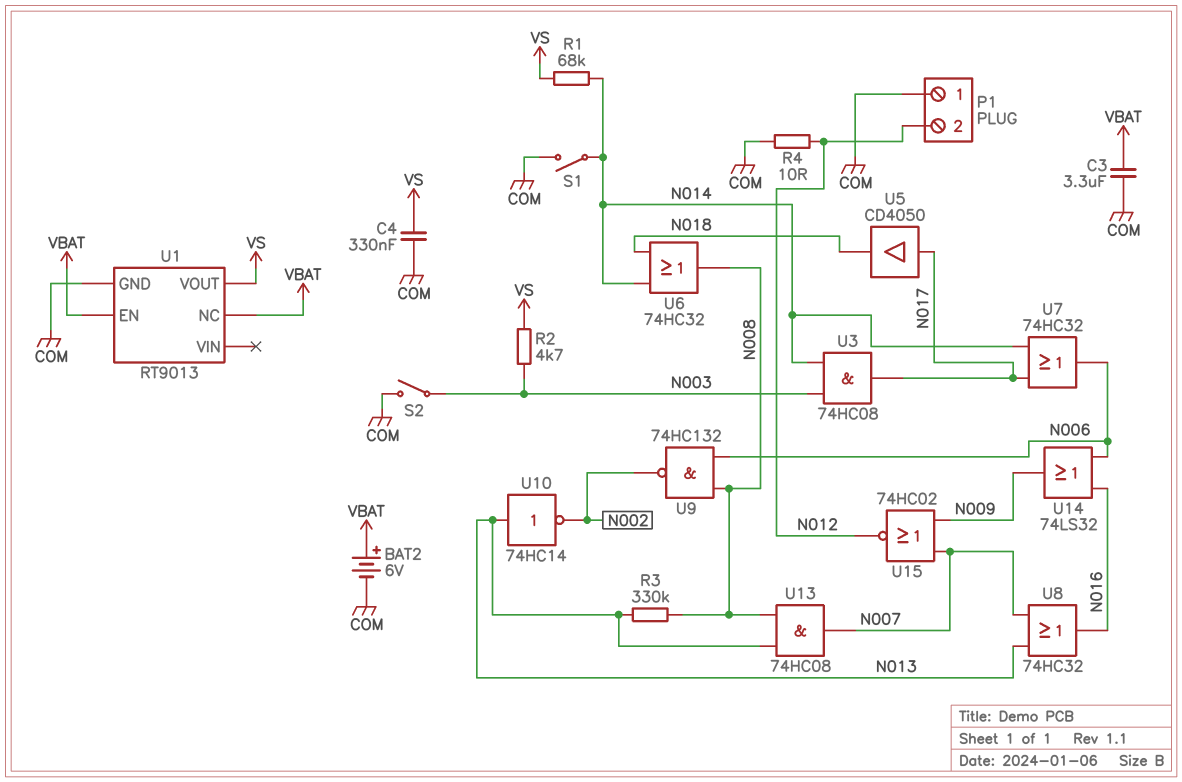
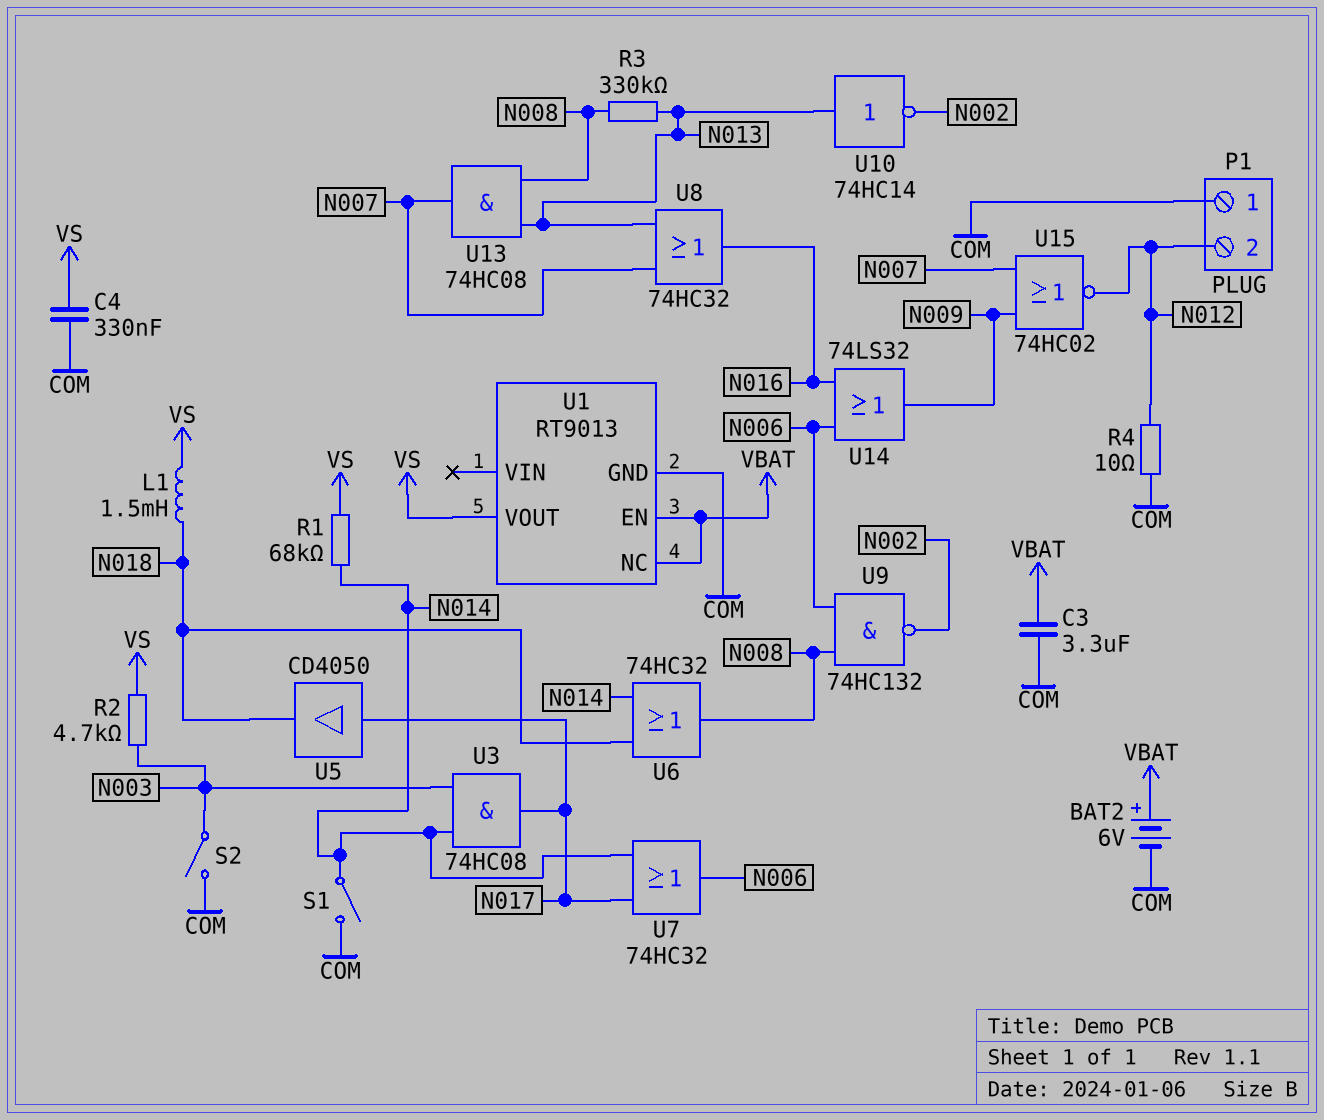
L1: none -> 1.5mH (N018, VS)

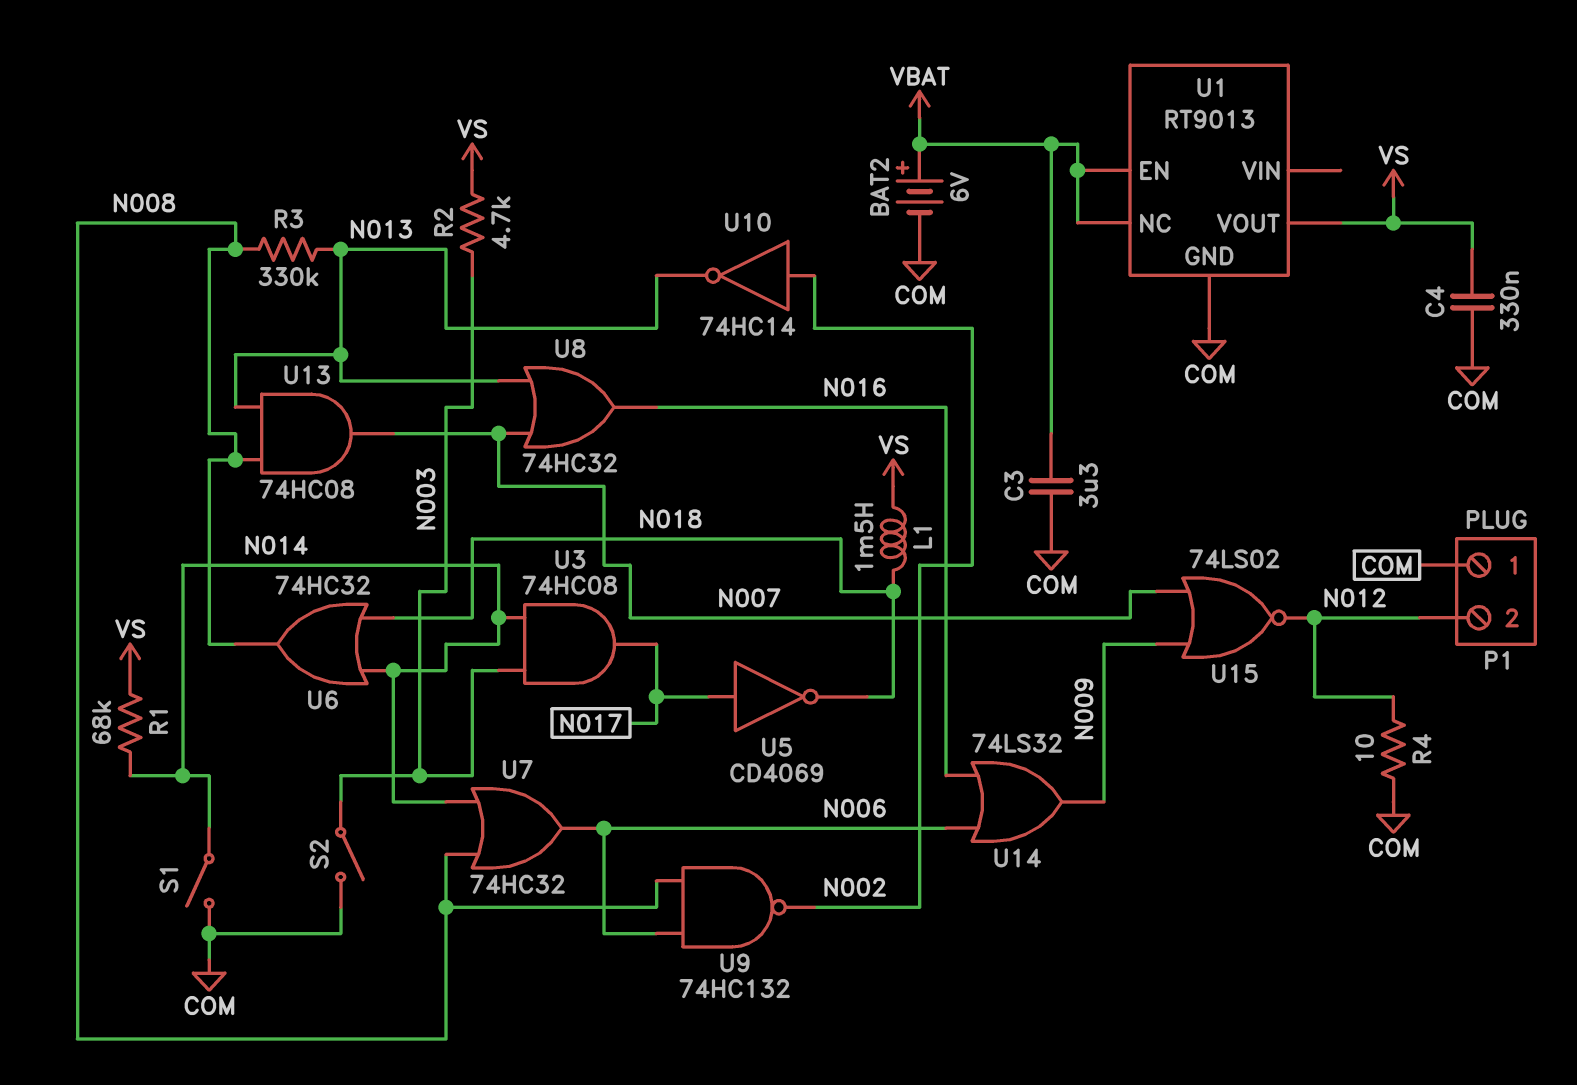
U5: buffer CD4050 (in N017, out N018) -> NOT CD4069 (in N017, out N018)
U7: OR 74HC32 (in N014, in N017, out N006) -> OR 74HC32 (in N008, in N014, out N006)
U10: NOT 74HC14 (in N013, out N002) -> NOT 74HC14 (in N002, out N013)
U15: NOR 74HC02 (in N007, in N009, out N012) -> NOR 74LS02 (in N007, in N009, out N012)

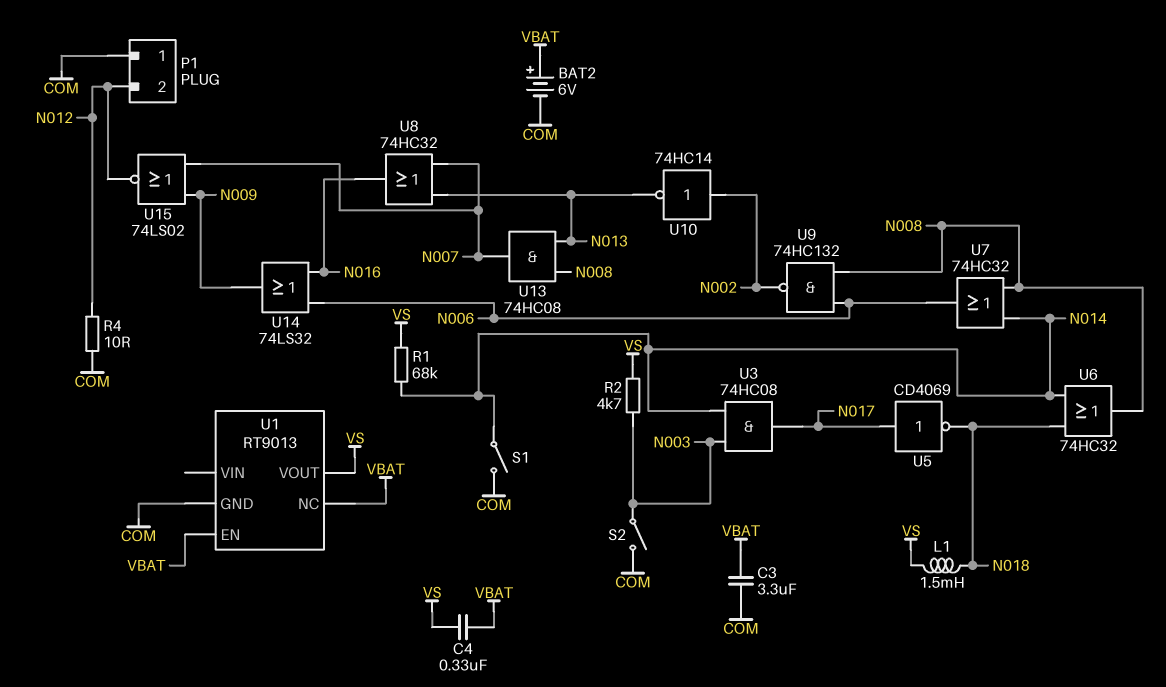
C4: 330nF (COM, VS) -> 330nF (VBAT, VS)
R3: 330k (N008, N013) -> none

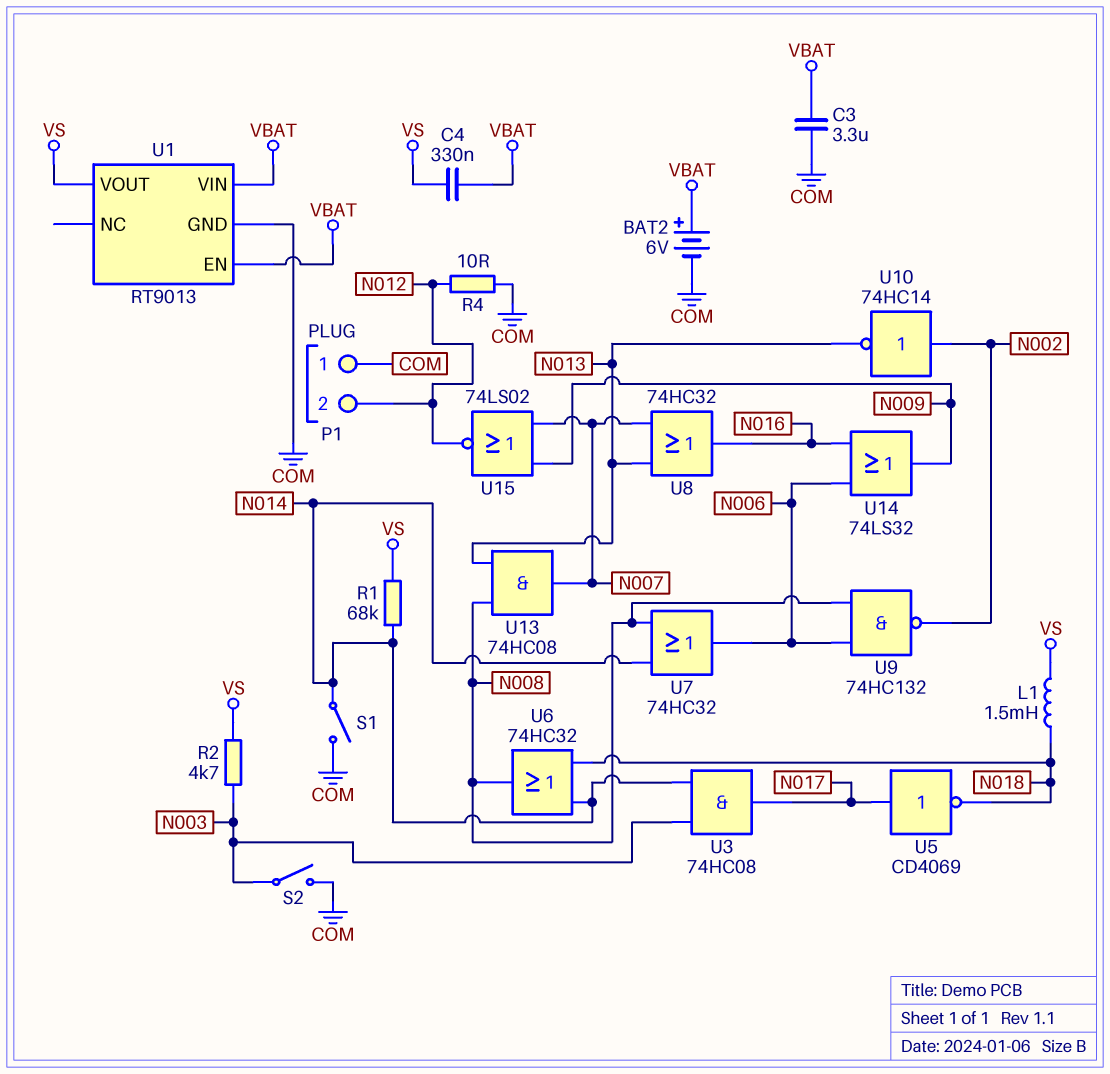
U1 pin NC: VBAT -> none
U1 pin VIN: none -> VBAT

